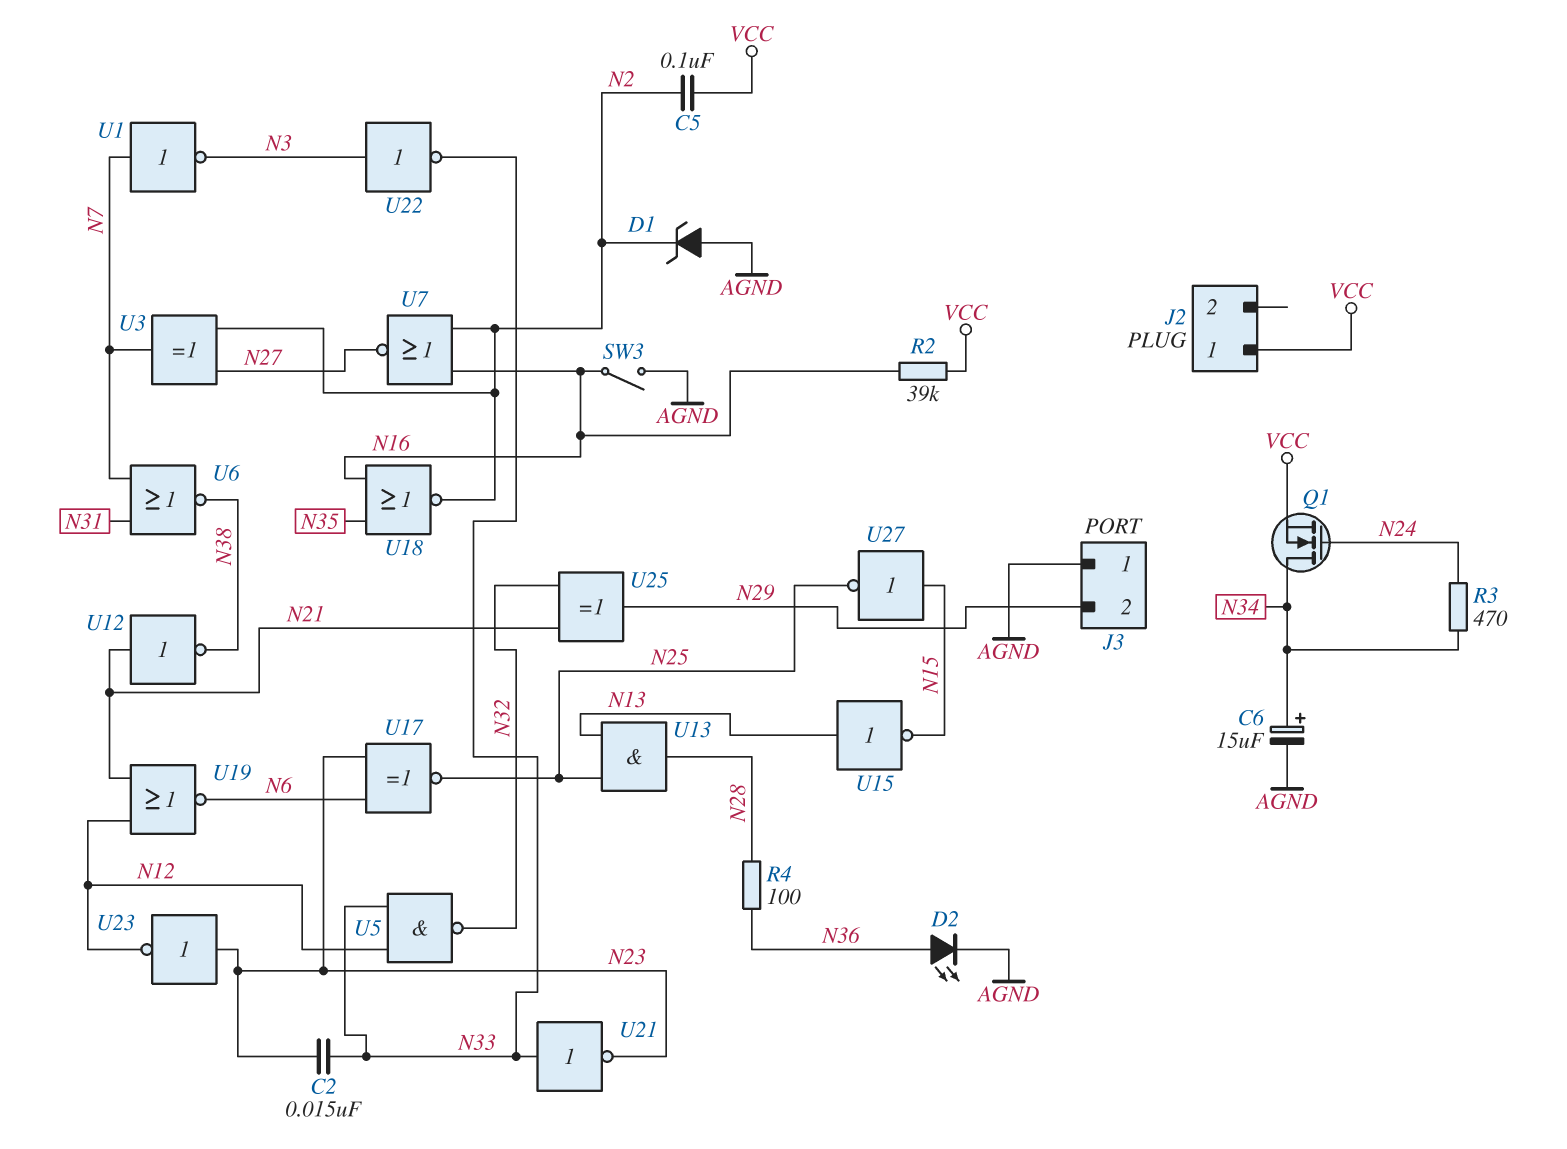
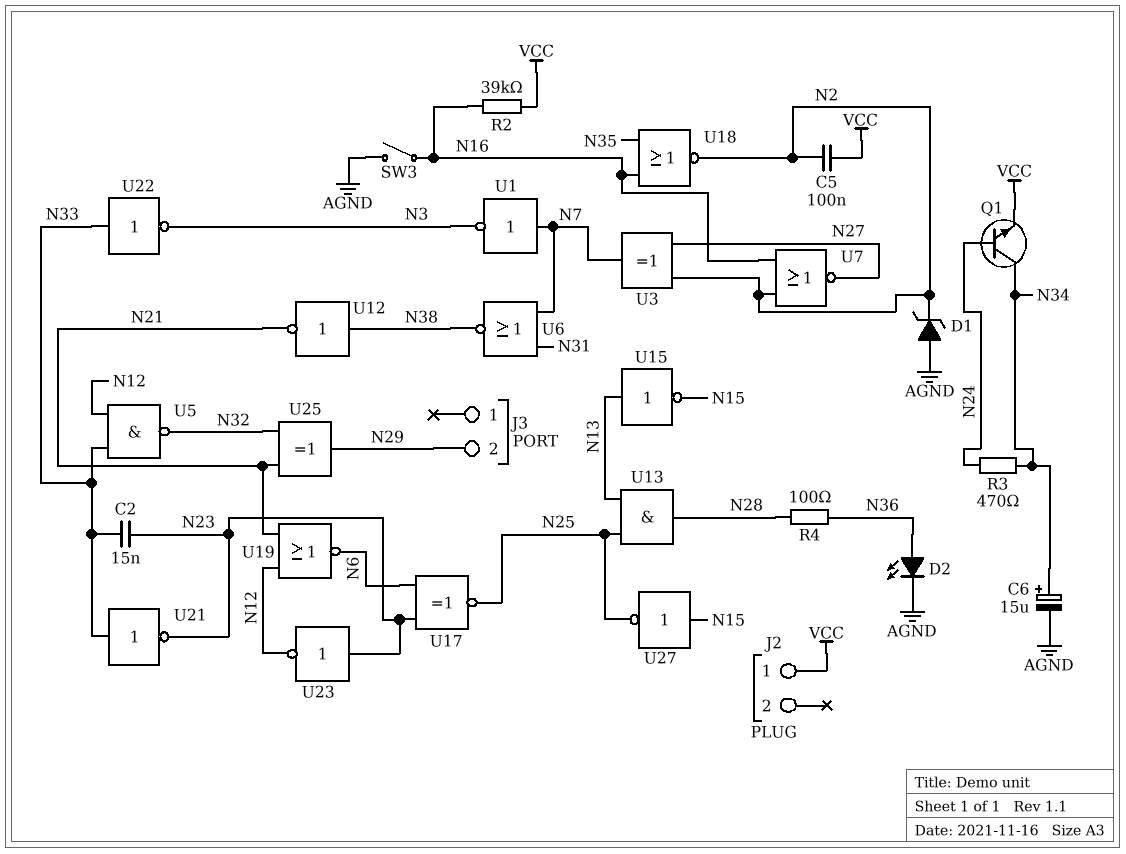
J3 pin 1: AGND -> none
Q1: NMOS (G N24, D N34, S VCC) -> NPN (B N24, C N34, E VCC)
U12: NOT (in N21, out N38) -> NOT (in N38, out N21)
U22: NOT (in N3, out N33) -> NOT (in N33, out N3)

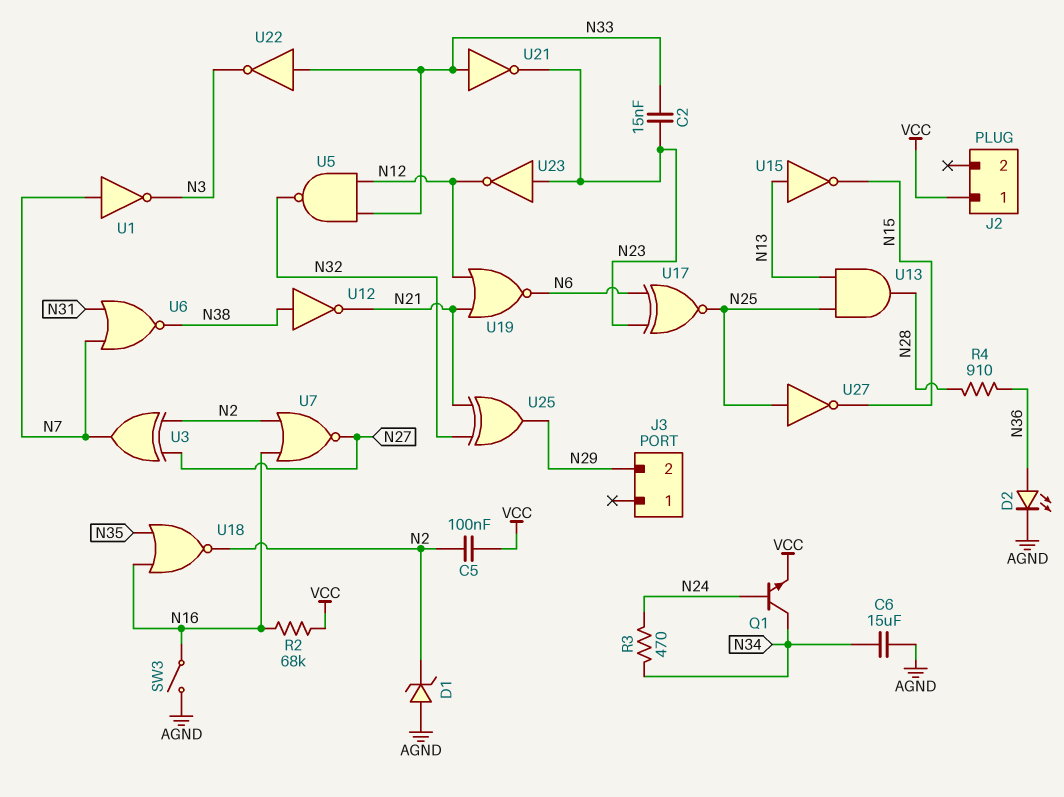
C6: 15uF (plus N34, minus AGND) -> 15uF (AGND, N34)
R2: 39k (N16, VCC) -> 68k (N16, VCC)
R4: 100 (N28, N36) -> 910 (N28, N36)
U27: NOT (in N15, out N25) -> NOT (in N25, out N15)

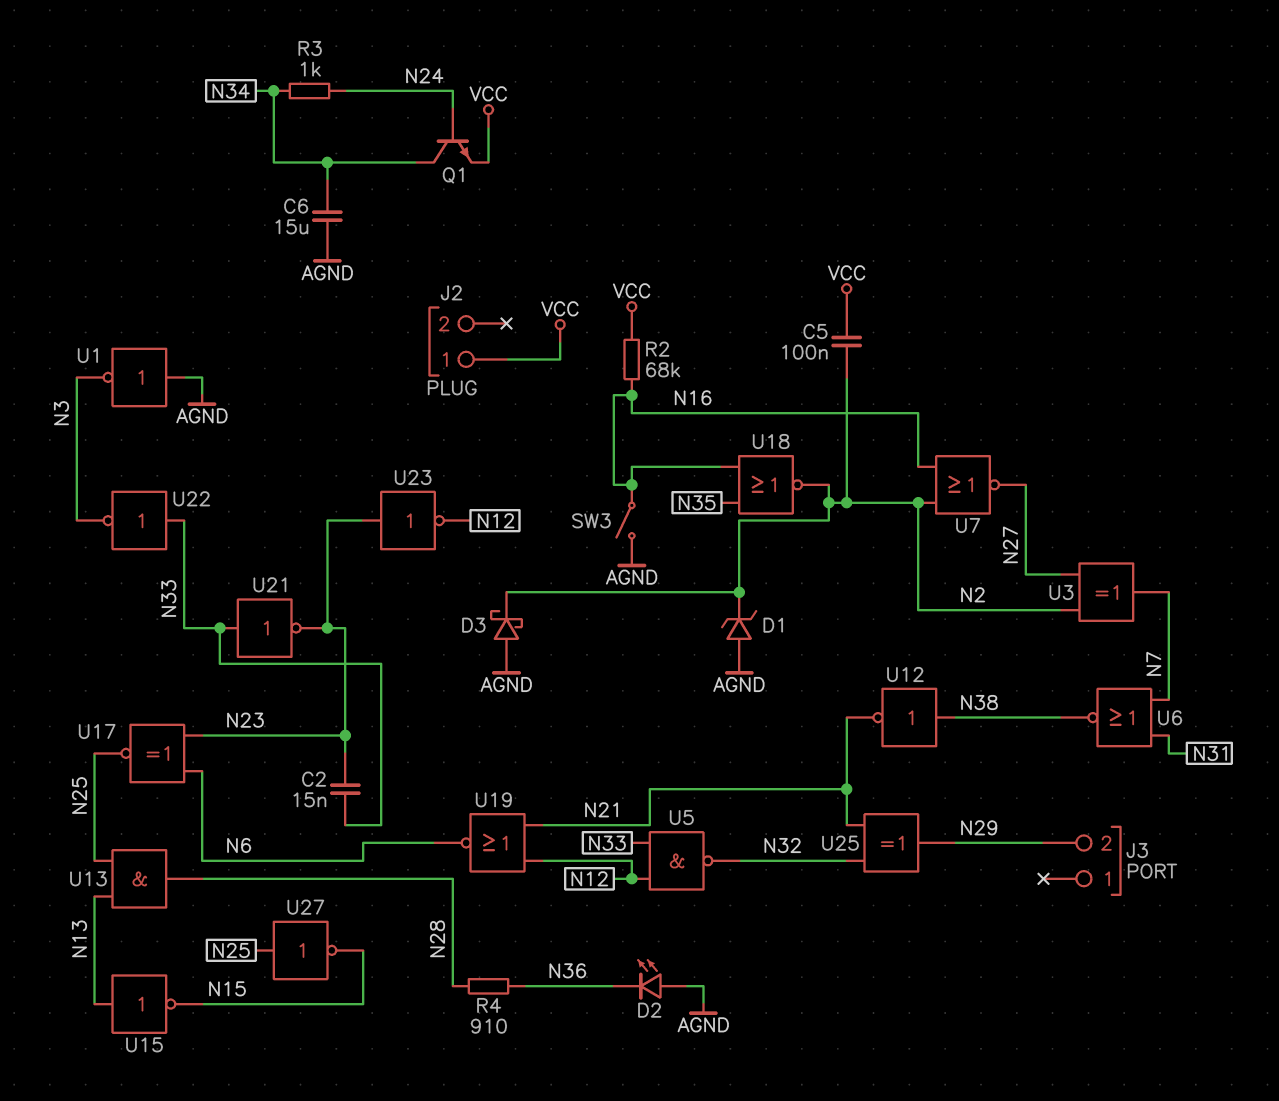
D2: LED (A N36, K AGND) -> LED (A AGND, K N36)
D3: none -> schottky (A AGND, K N2)
R3: 470 (N24, N34) -> 1k (N24, N34)
U1: NOT (in N7, out N3) -> NOT (in AGND, out N3)

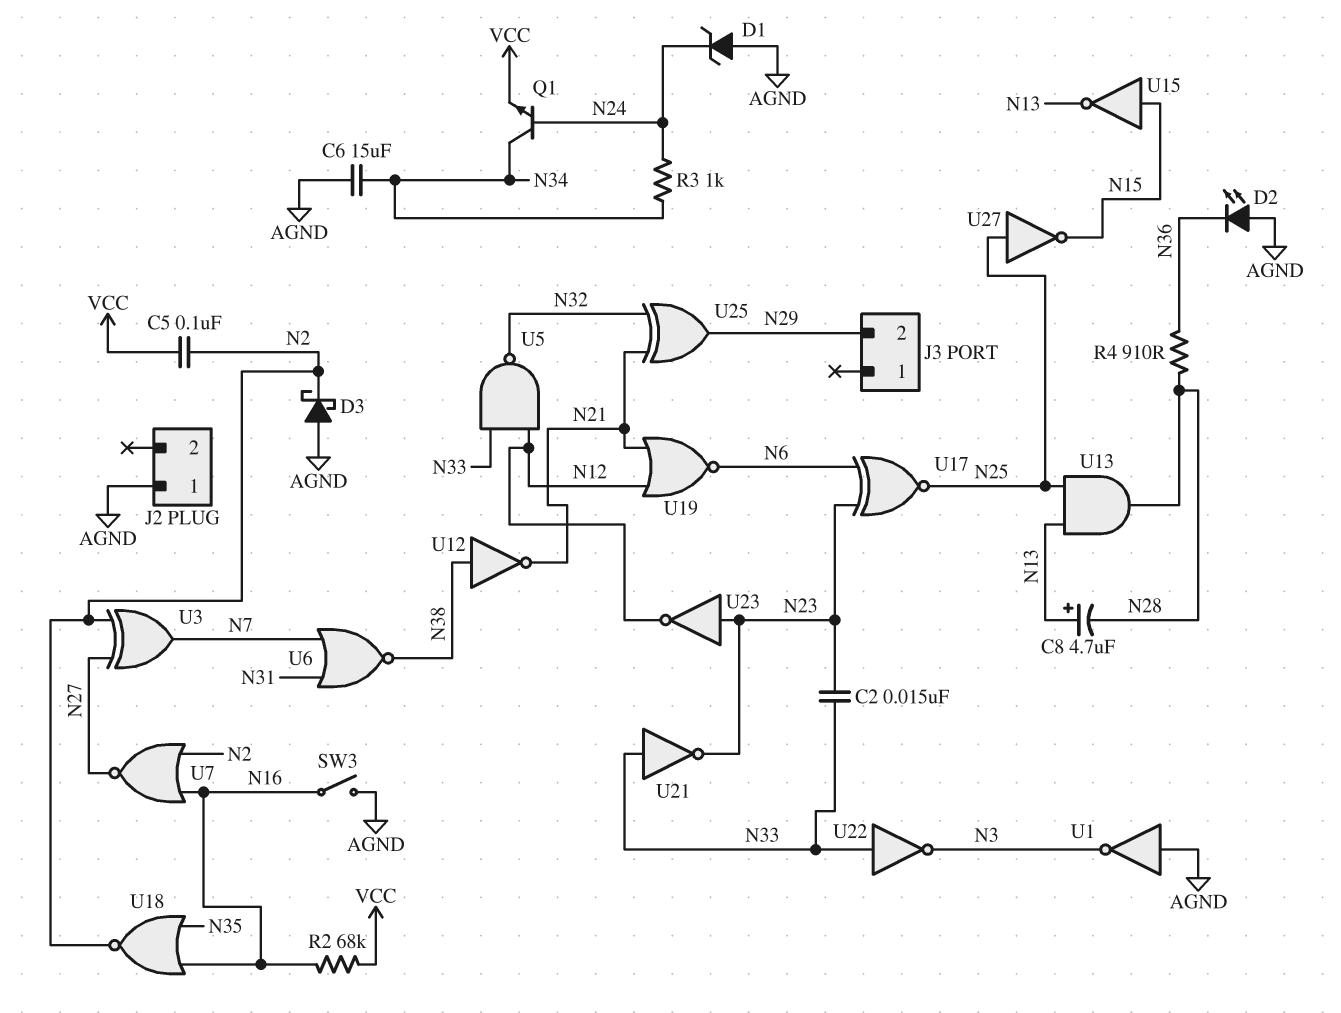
C8: none -> 4.7uF (plus N13, minus N28)
D1: zener (A AGND, K N2) -> zener (A AGND, K N24)
J2 pin 1: VCC -> AGND
U15: NOT (in N13, out N15) -> NOT (in N15, out N13)

